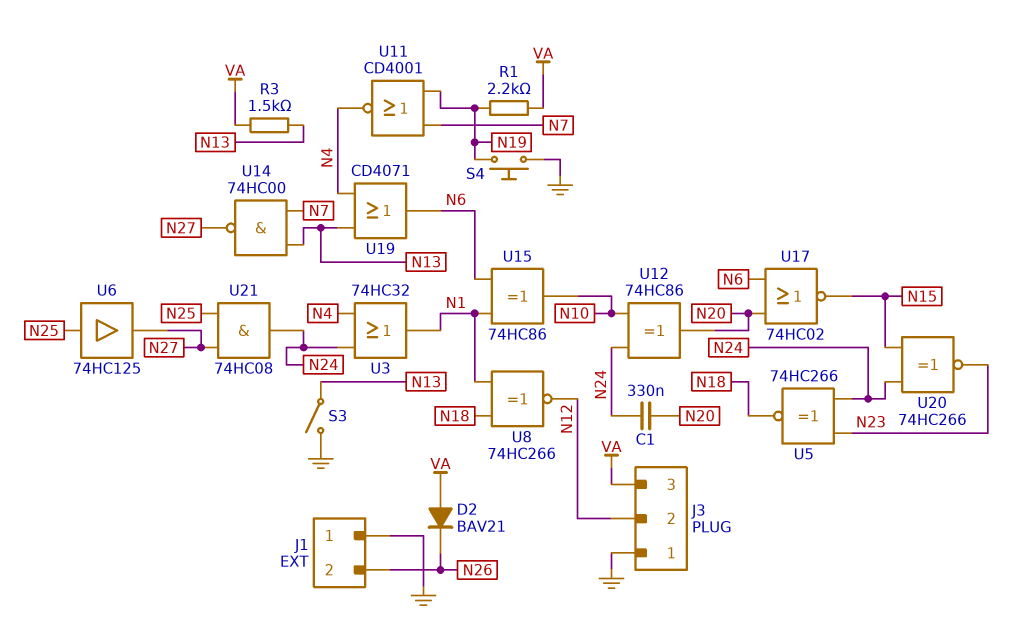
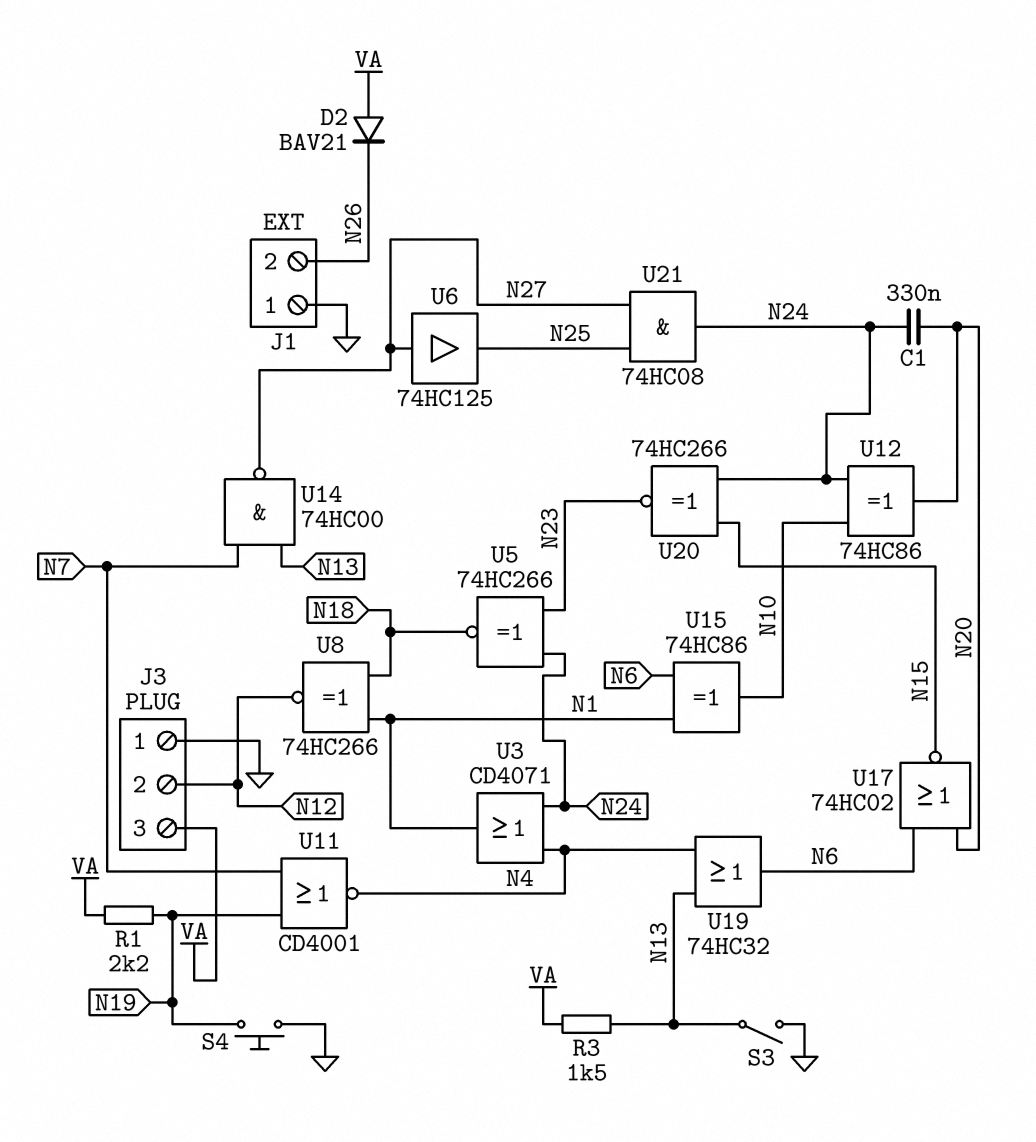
U3: OR 74HC32 (in N4, in N24, out N1) -> OR CD4071 (in N4, in N24, out N1)
U6: buffer 74HC125 (in N25, out N27) -> buffer 74HC125 (in N27, out N25)
U19: OR CD4071 (in N4, in N13, out N6) -> OR 74HC32 (in N4, in N13, out N6)

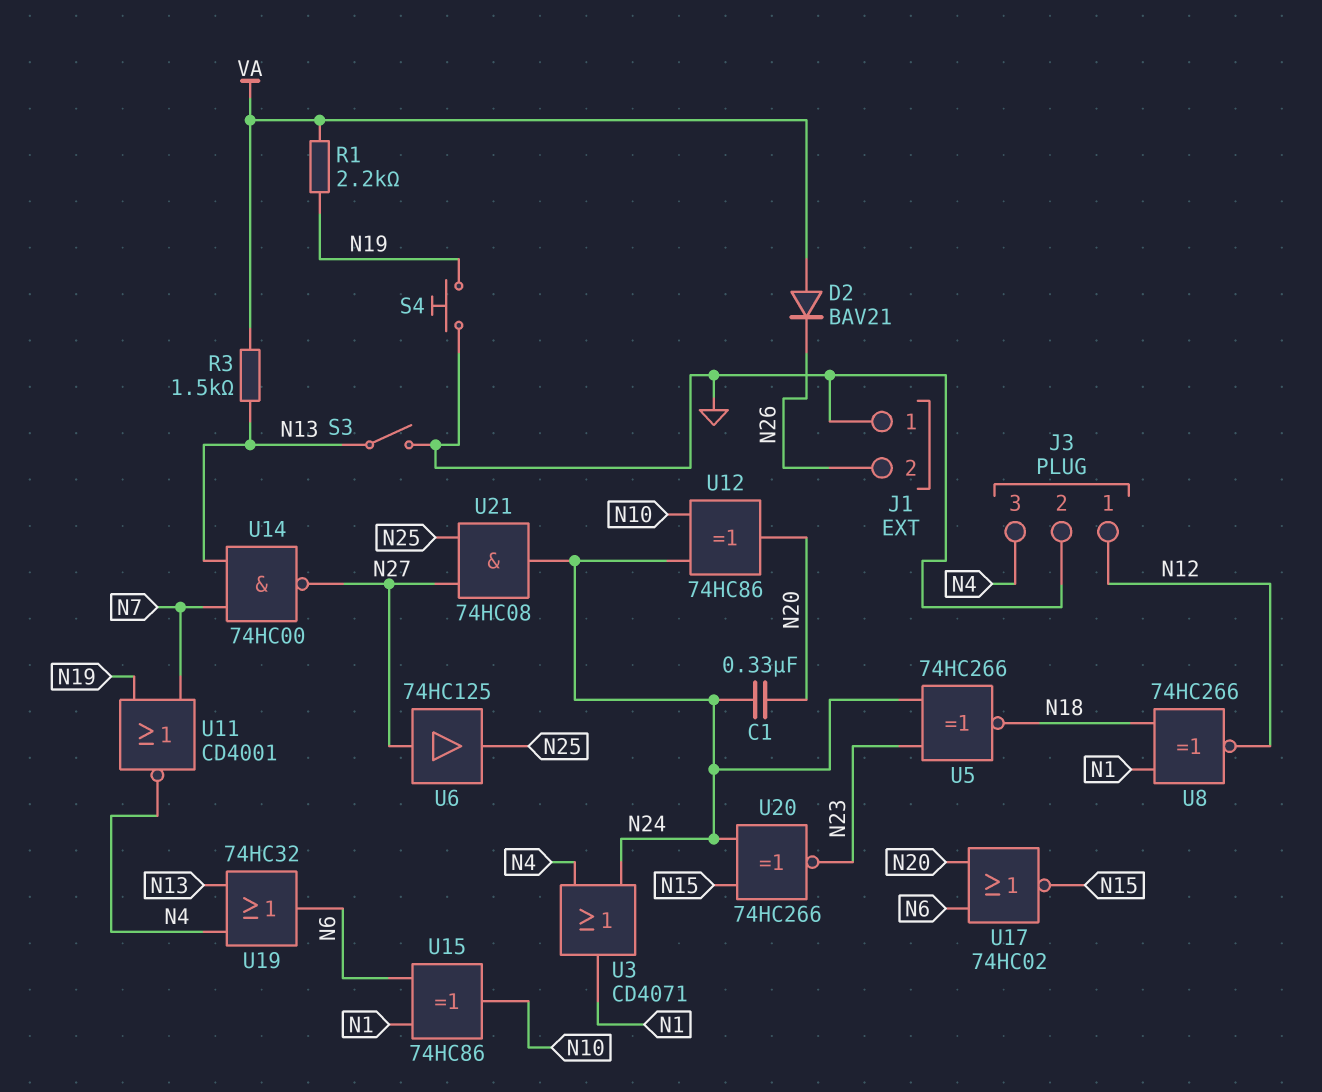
J3 pin 1: GND -> N12
J3 pin 2: N12 -> GND
J3 pin 3: VA -> N4

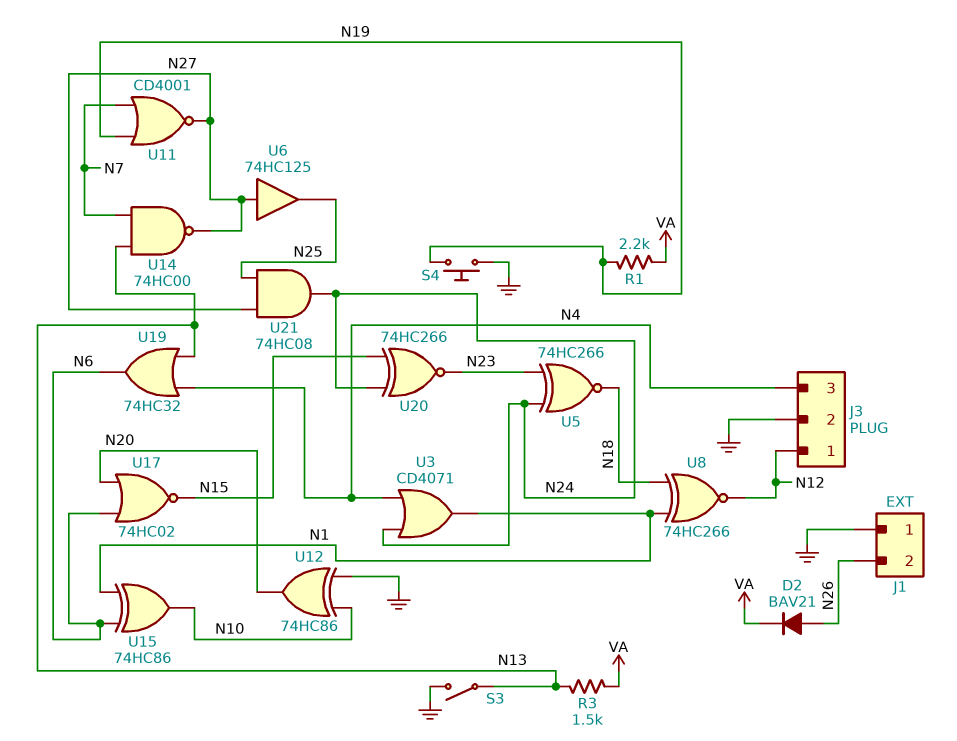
C1: 330nF (N20, N24) -> none
D2: diode BAV21 (A VA, K N26) -> diode BAV21 (A N26, K VA)
U11: NOR CD4001 (in N7, in N19, out N4) -> NOR CD4001 (in N7, in N19, out N27)
U12: XOR 74HC86 (in N10, in N24, out N20) -> XOR 74HC86 (in GND, in N10, out N20)

